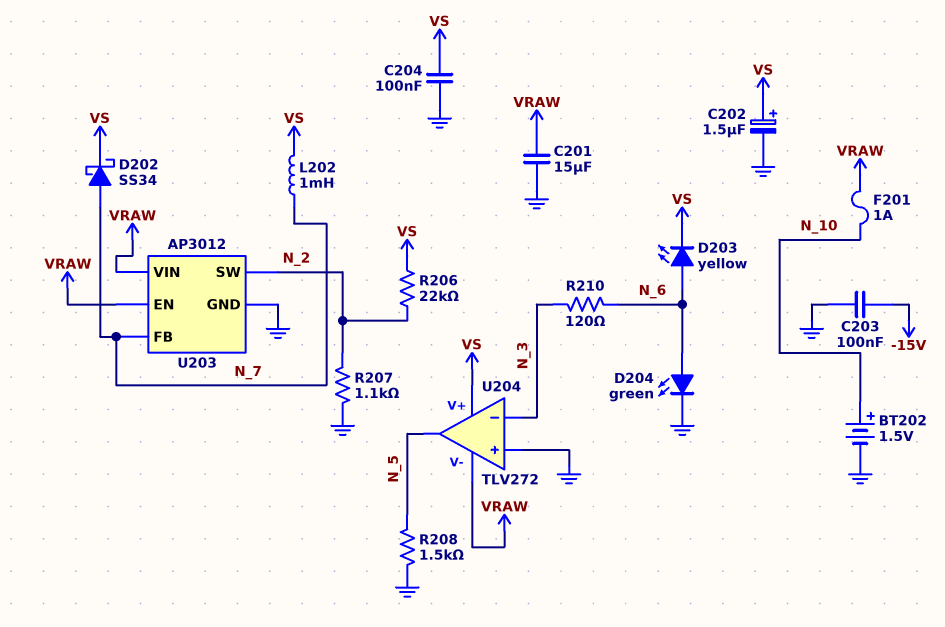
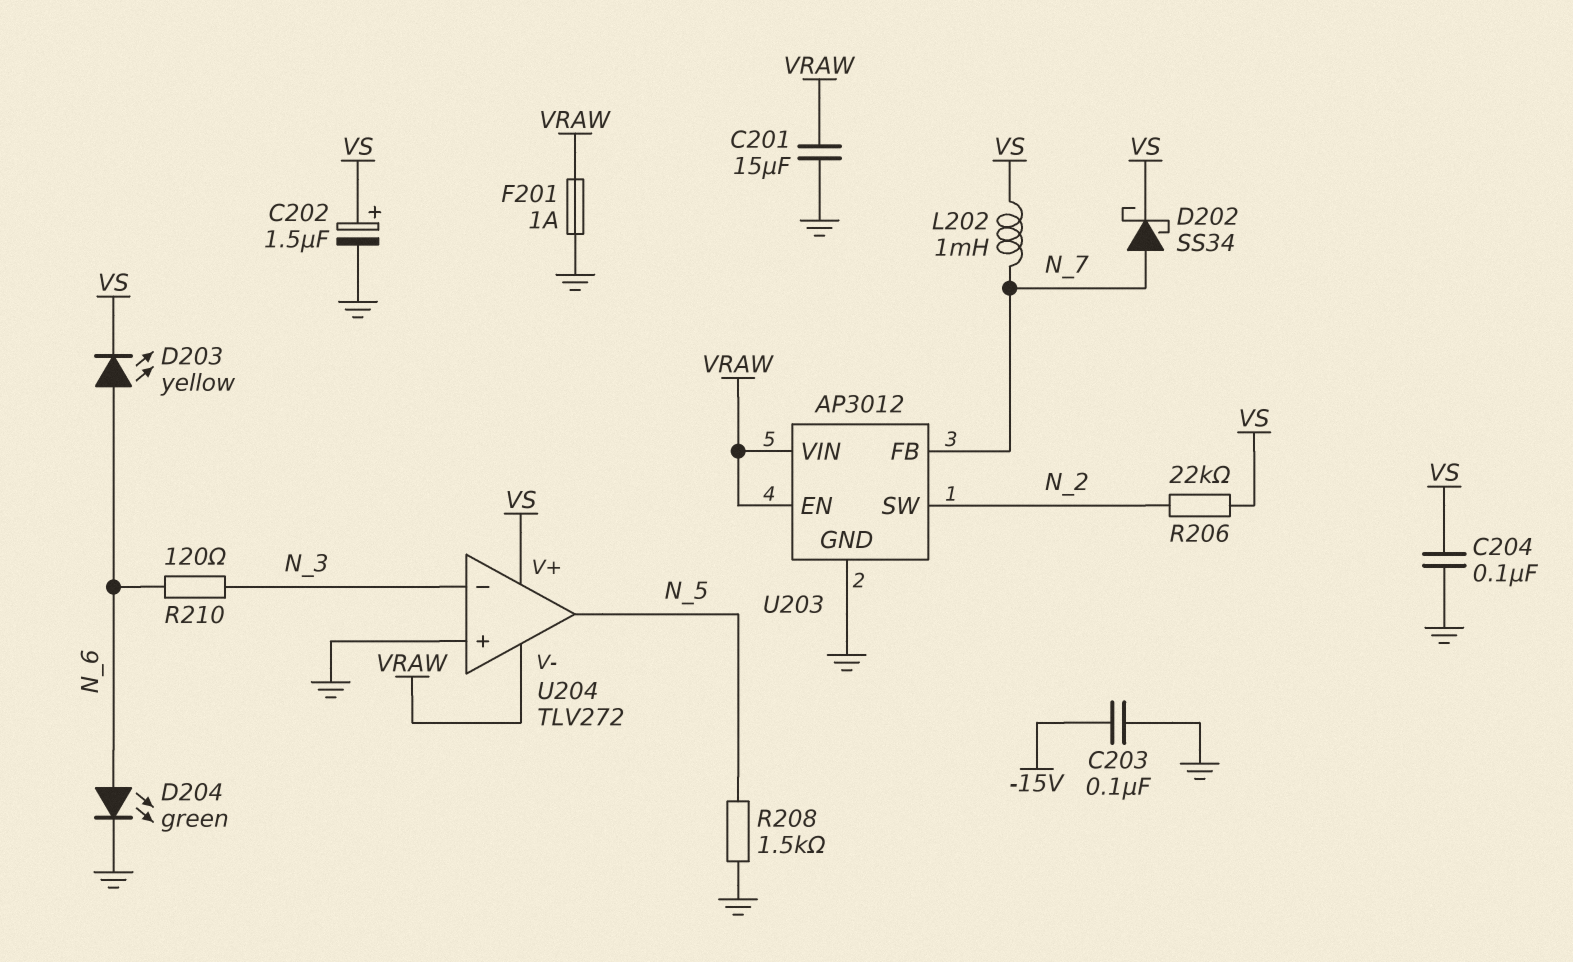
BT202: 1.5V (plus N_10, minus GND) -> none
F201: 1A (N_10, VRAW) -> 1A (GND, VRAW)
R207: 1.1k (GND, N_2) -> none

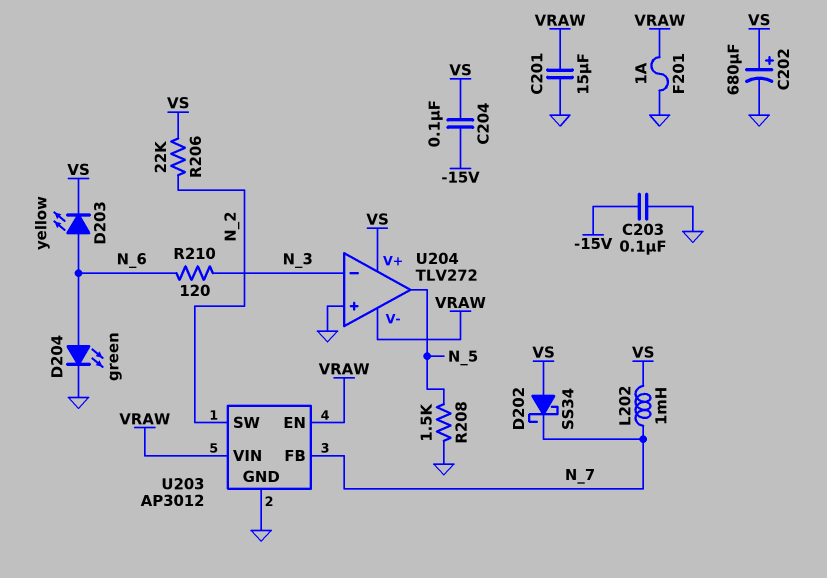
C202: 1.5uF (plus VS, minus GND) -> 680uF (plus VS, minus GND)
C204: 100nF (GND, VS) -> 100nF (-15V, VS)
D202: schottky SS34 (A N_7, K VS) -> schottky SS34 (A VS, K N_7)

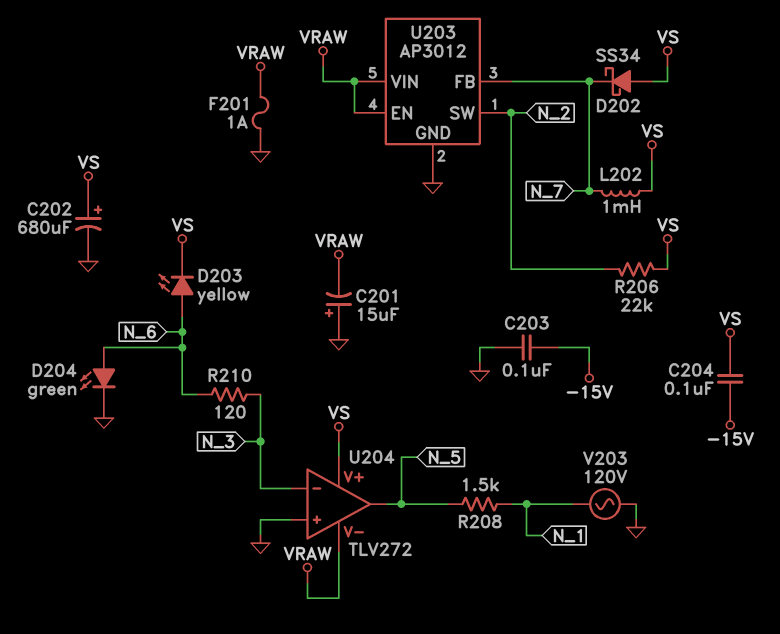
C201: 15uF (GND, VRAW) -> 15uF (plus GND, minus VRAW)
R208: 1.5k (GND, N_5) -> 1.5k (N_1, N_5)
V203: none -> AC 120V (GND, N_1)

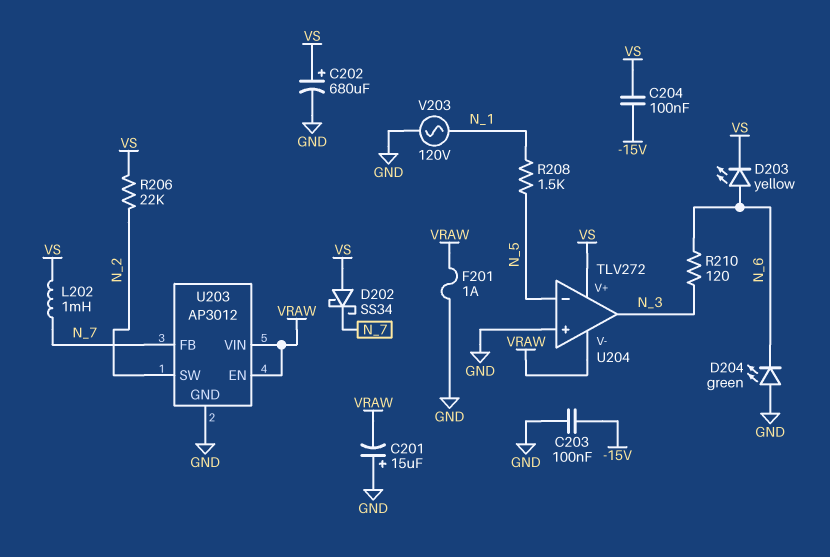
D204: LED green (A N_6, K GND) -> LED green (A GND, K N_6)
U204 pin in-: N_3 -> N_5
U204 pin out: N_5 -> N_3

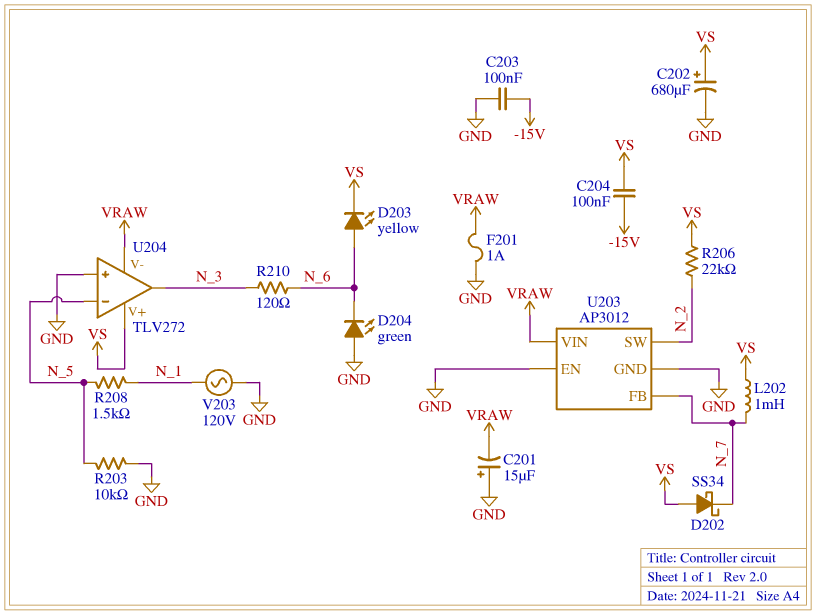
R203: none -> 10k (GND, N_5)
U203 pin EN: VRAW -> GND

